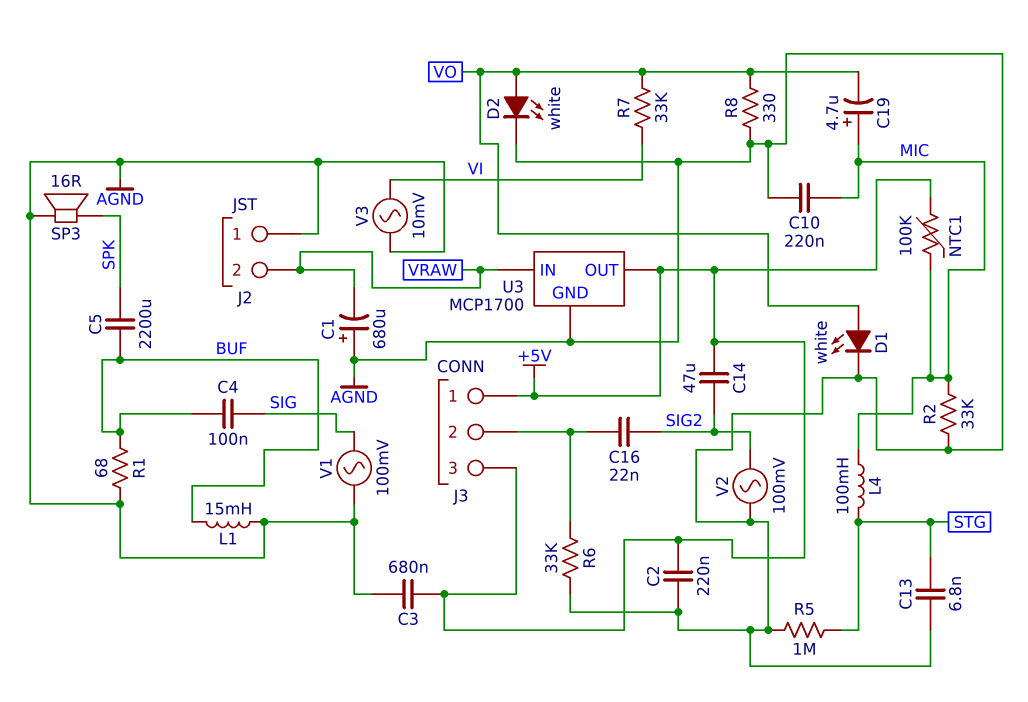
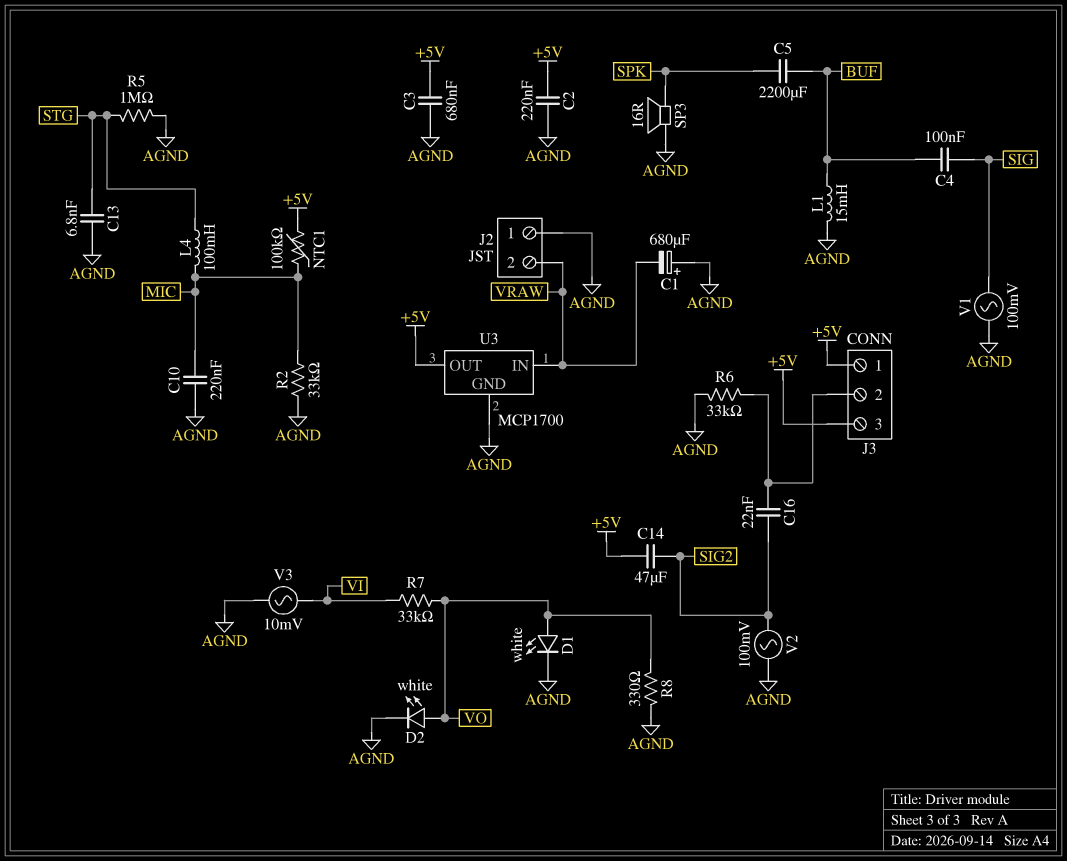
C19: 4.7uF (plus MIC, minus VO) -> none
R1: 68 (AGND, BUF) -> none

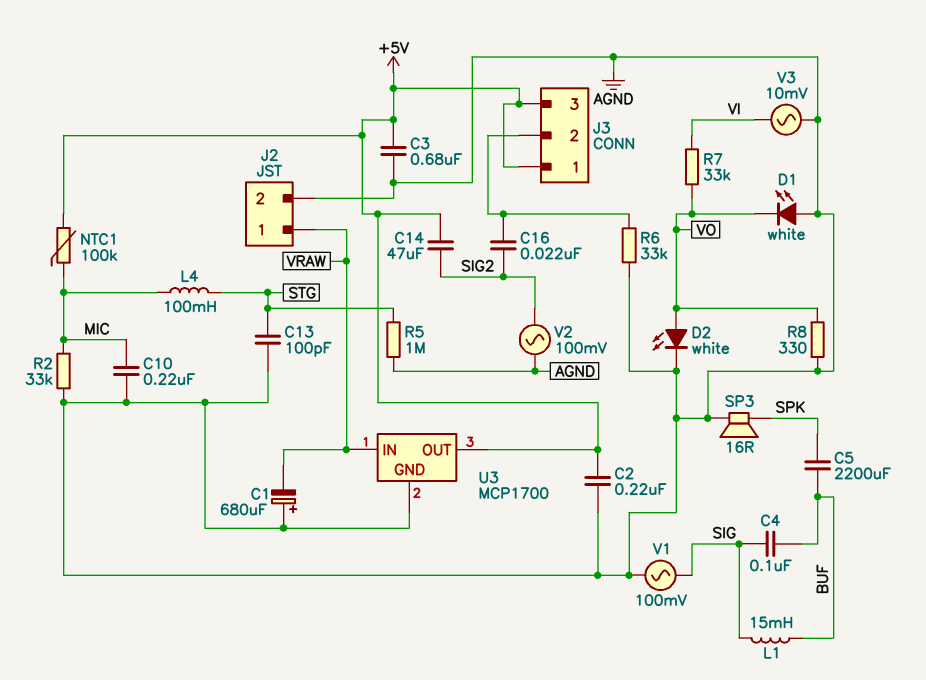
C13: 6.8nF (AGND, STG) -> 100pF (AGND, STG)
D1: LED white (A VO, K AGND) -> LED white (A AGND, K VO)
J2 pin 1: AGND -> VRAW
J2 pin 2: VRAW -> AGND
L1: 15mH (AGND, BUF) -> 15mH (BUF, SIG)

